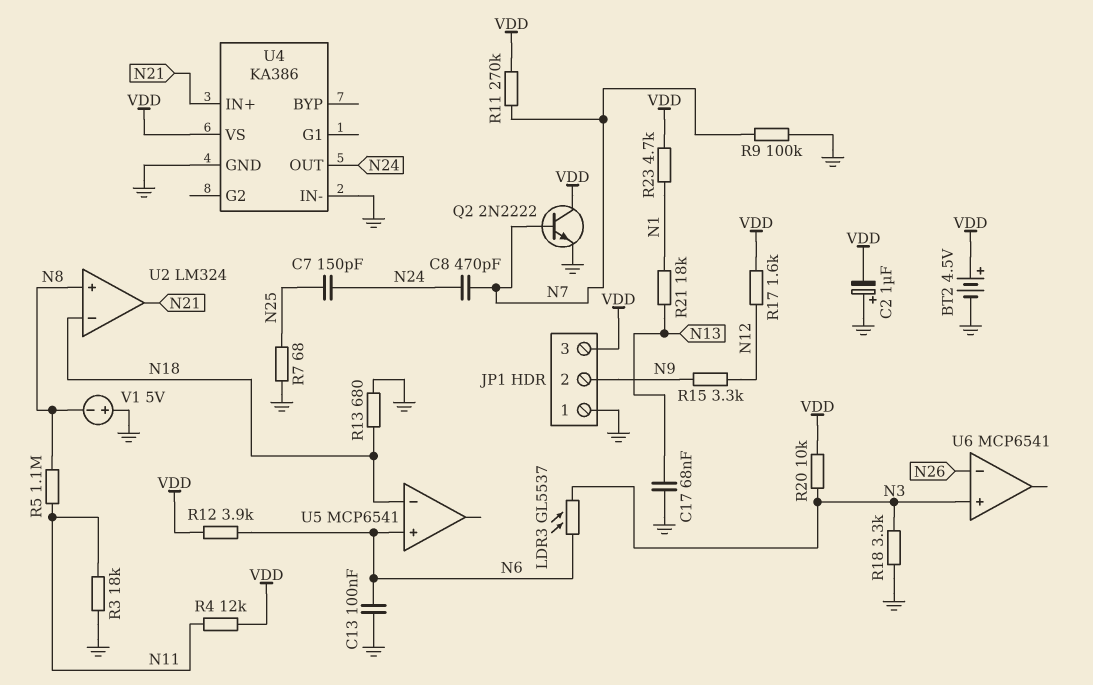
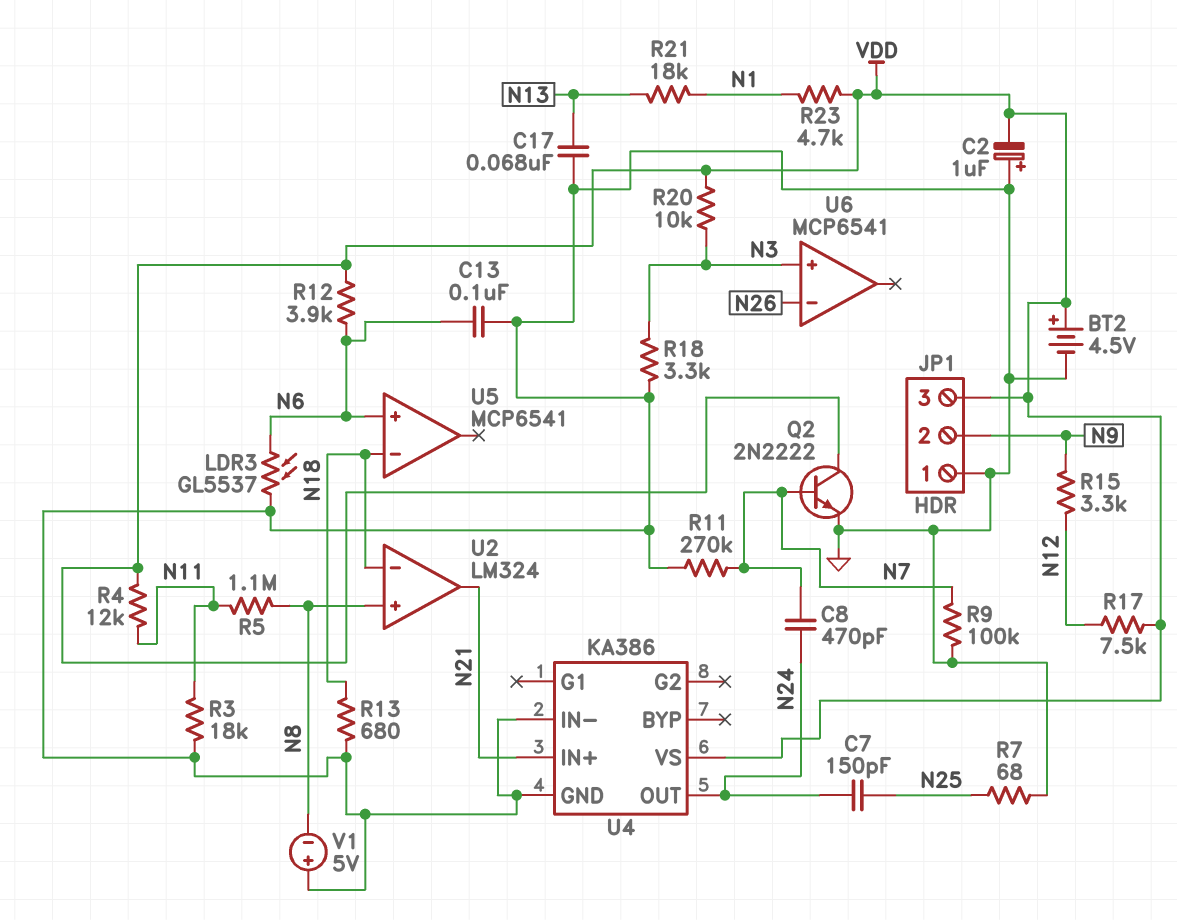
LDR3: GL5537 (N3, N6) -> GL5537 (GND, N6)
R11: 270k (N7, VDD) -> 270k (GND, N7)
R17: 1.6k (N12, VDD) -> 7.5k (N12, VDD)

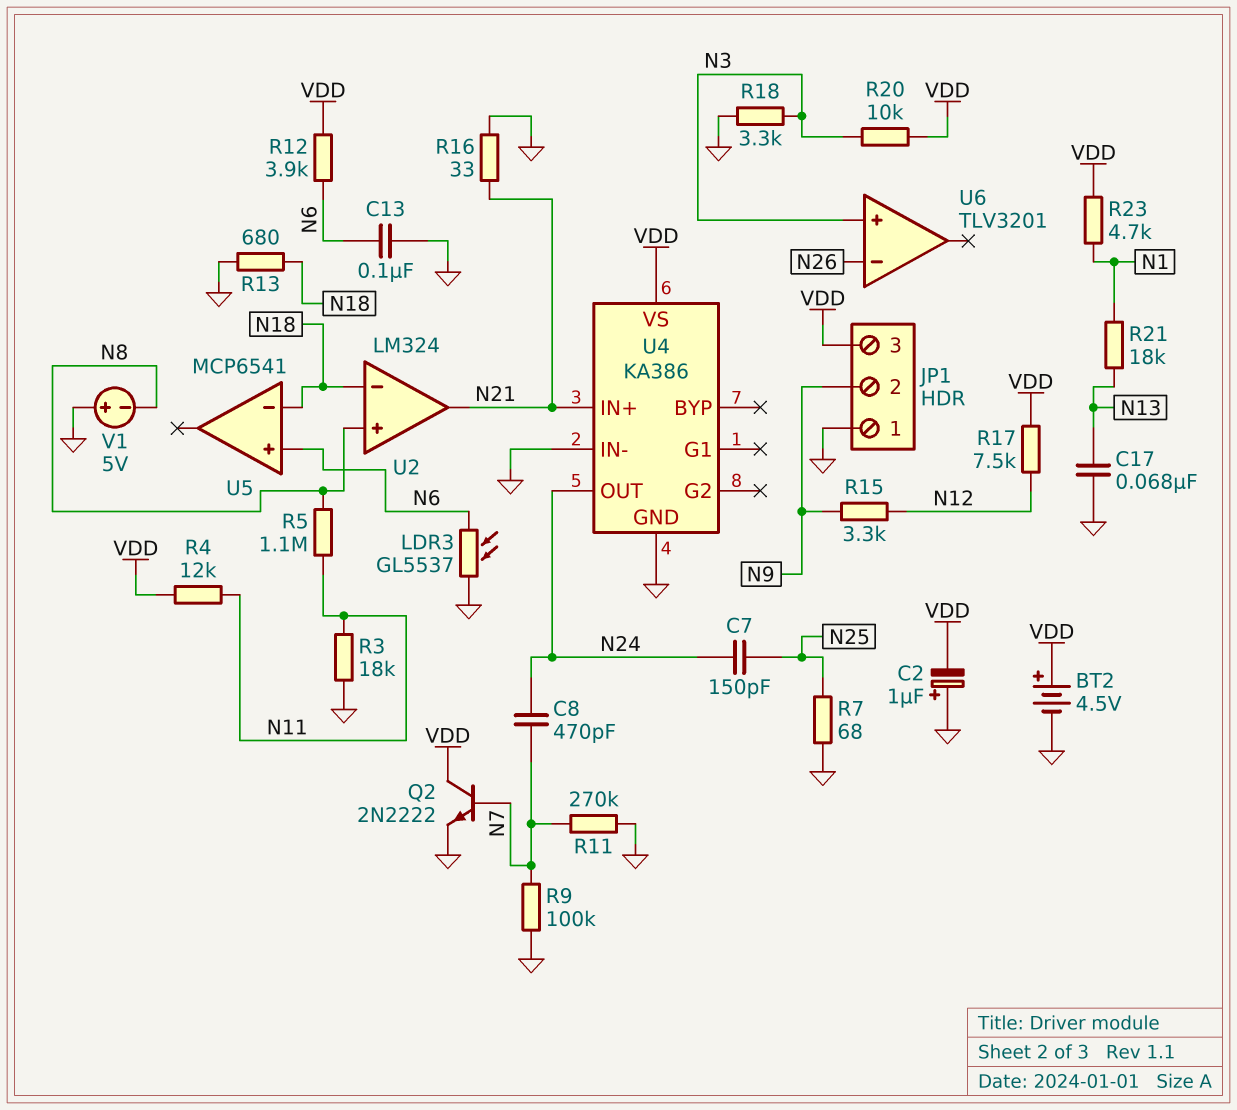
R16: none -> 33 (GND, N21)
U6: MCP6541 -> TLV3201

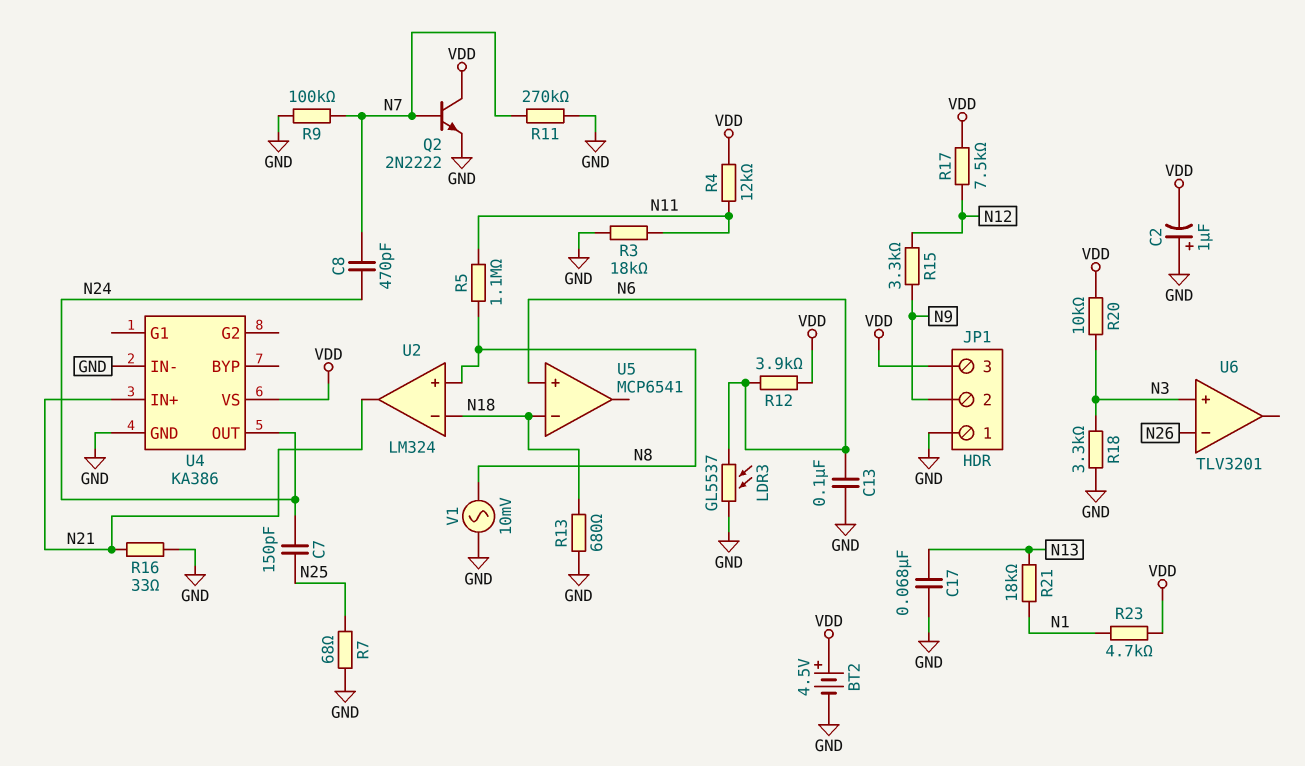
V1: 5V (plus GND, minus N8) -> AC 10mV (GND, N8)

